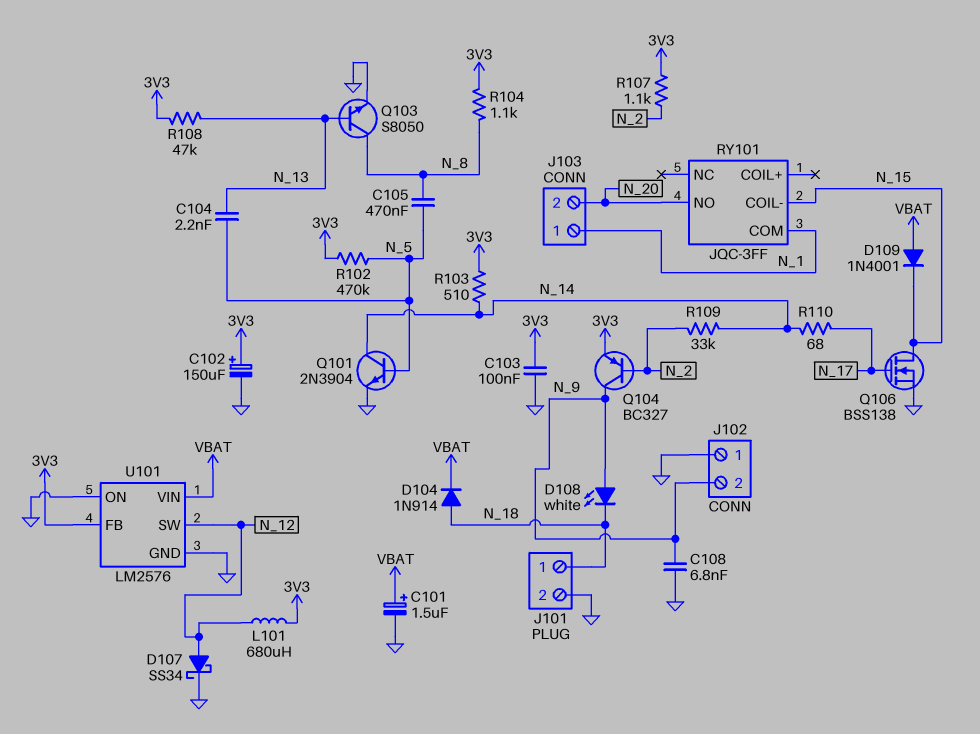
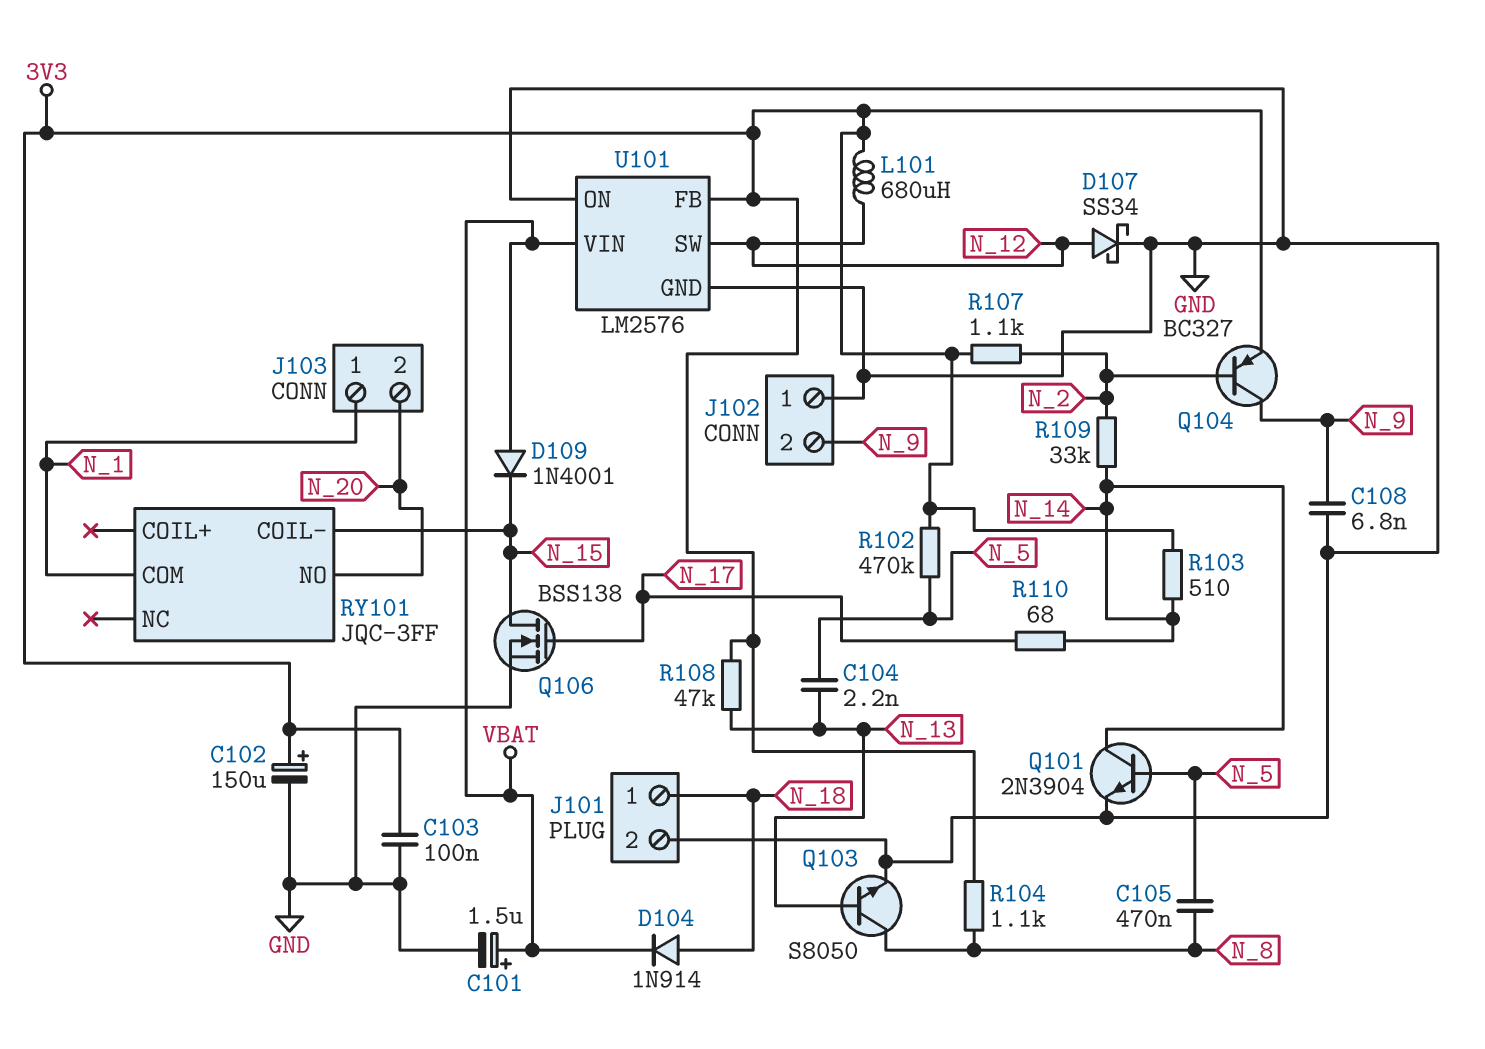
D108: LED white (A N_9, K N_18) -> none

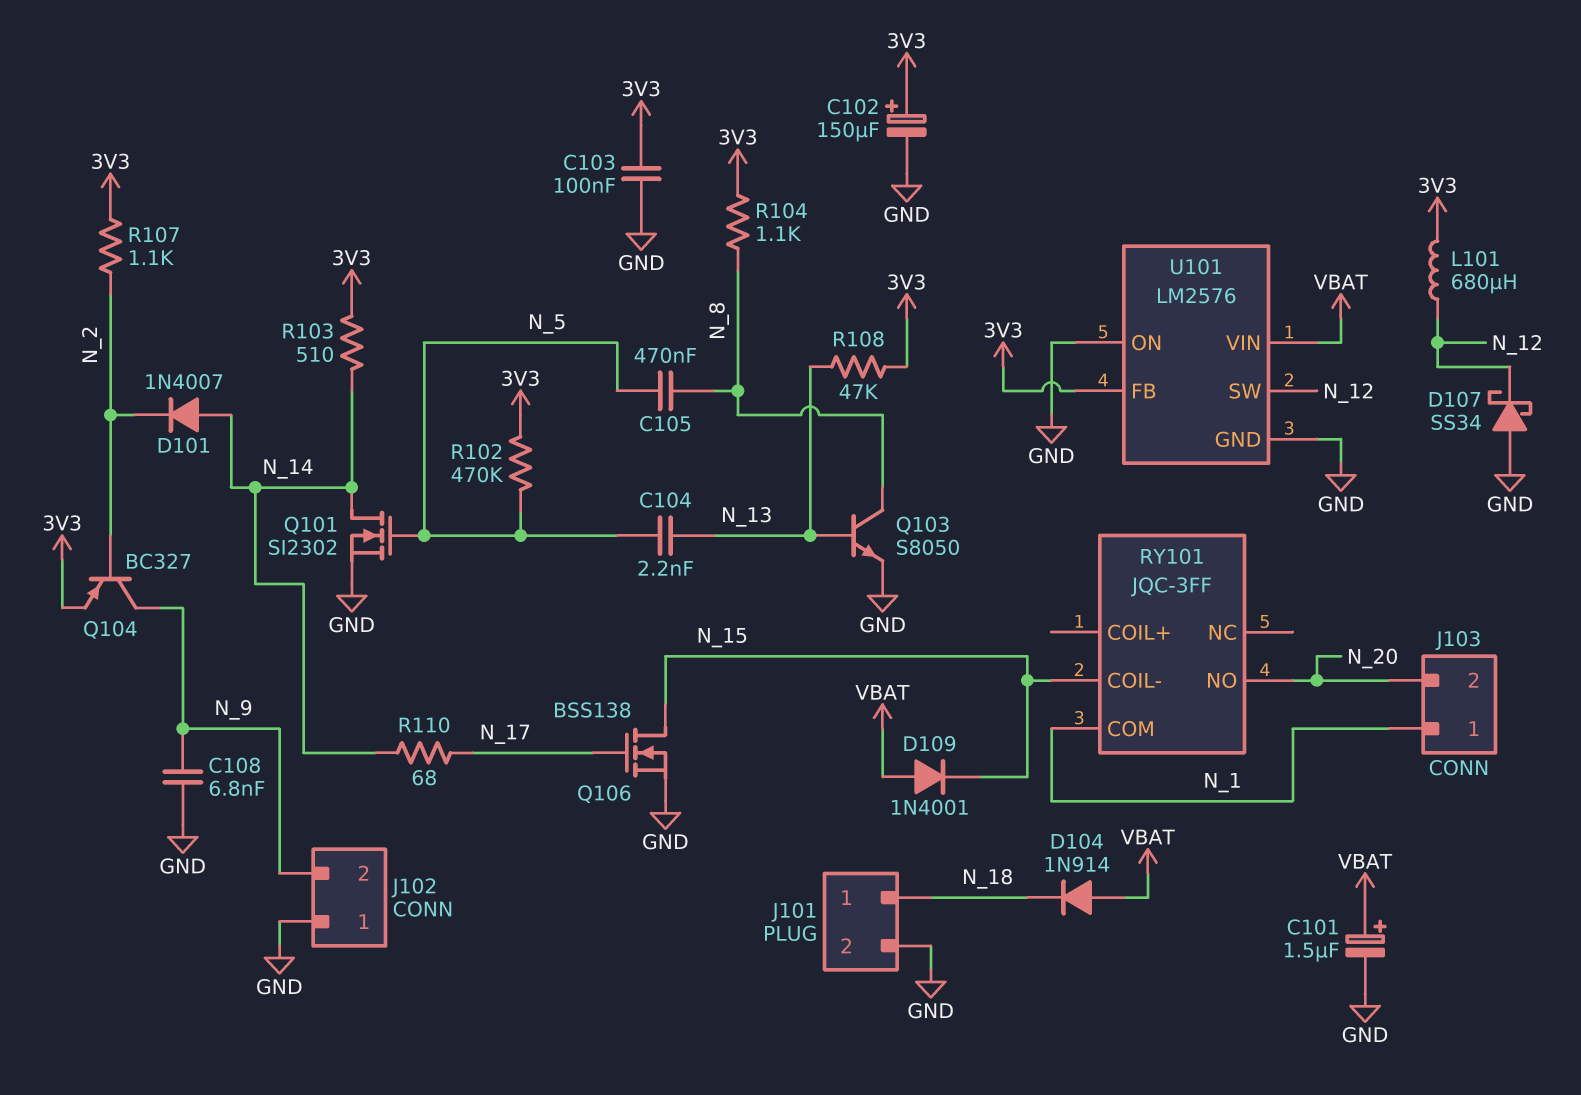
D101: none -> diode 1N4007 (A N_14, K N_2)
D104: diode 1N914 (A N_18, K VBAT) -> diode 1N914 (A VBAT, K N_18)
D107: schottky SS34 (A N_12, K GND) -> schottky SS34 (A GND, K N_12)
Q101: NPN 2N3904 (B N_5, C N_14, E GND) -> NMOS SI2302 (G N_5, D N_14, S GND)
R109: 33k (N_2, N_14) -> none

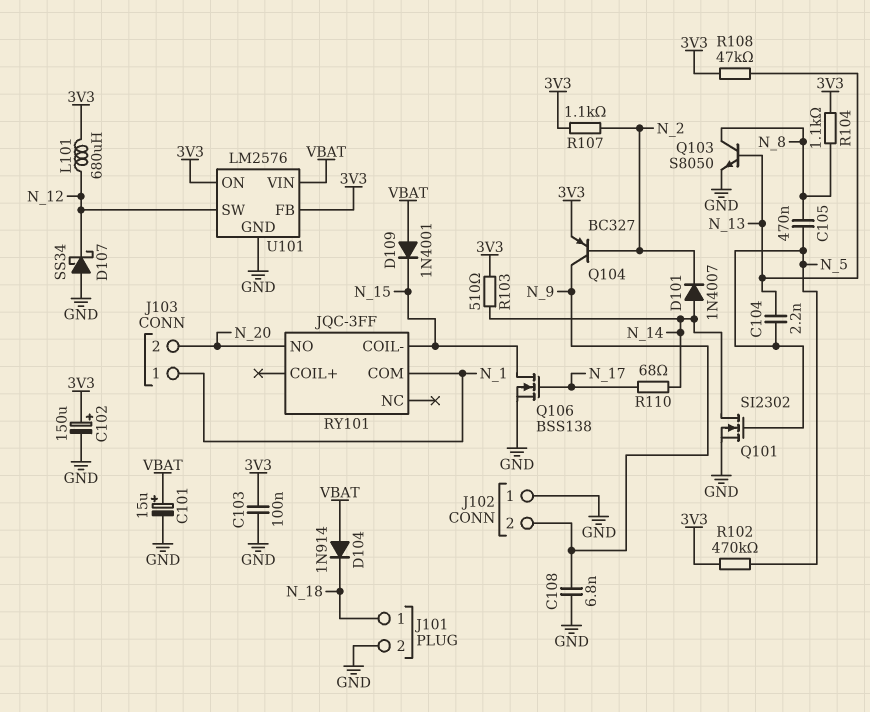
C101: 1.5uF (plus VBAT, minus GND) -> 15uF (plus VBAT, minus GND)
U101 pin ON: GND -> 3V3

